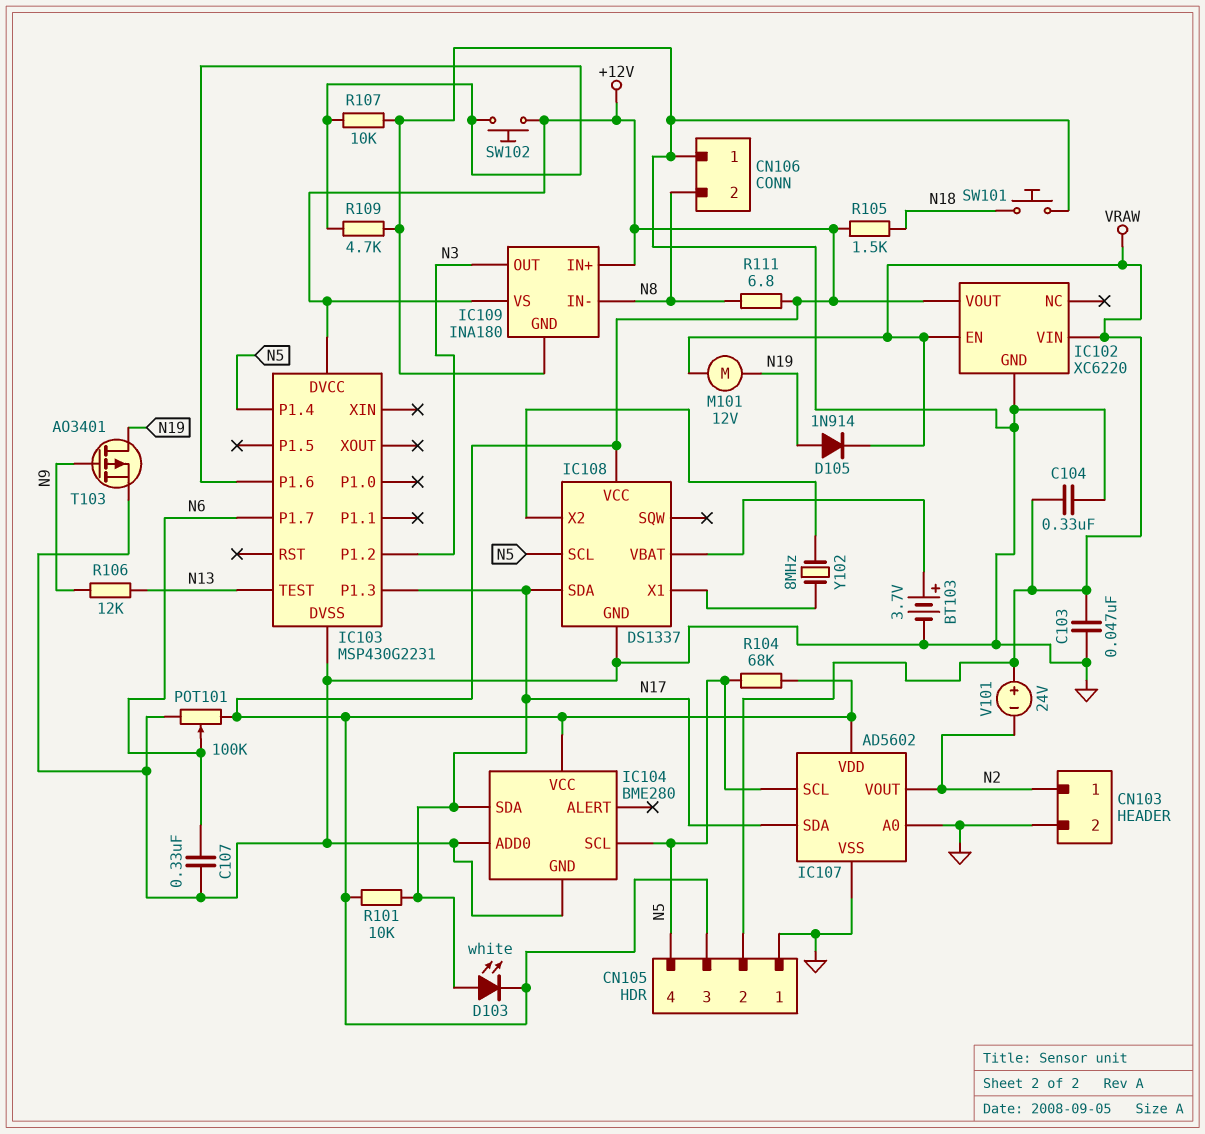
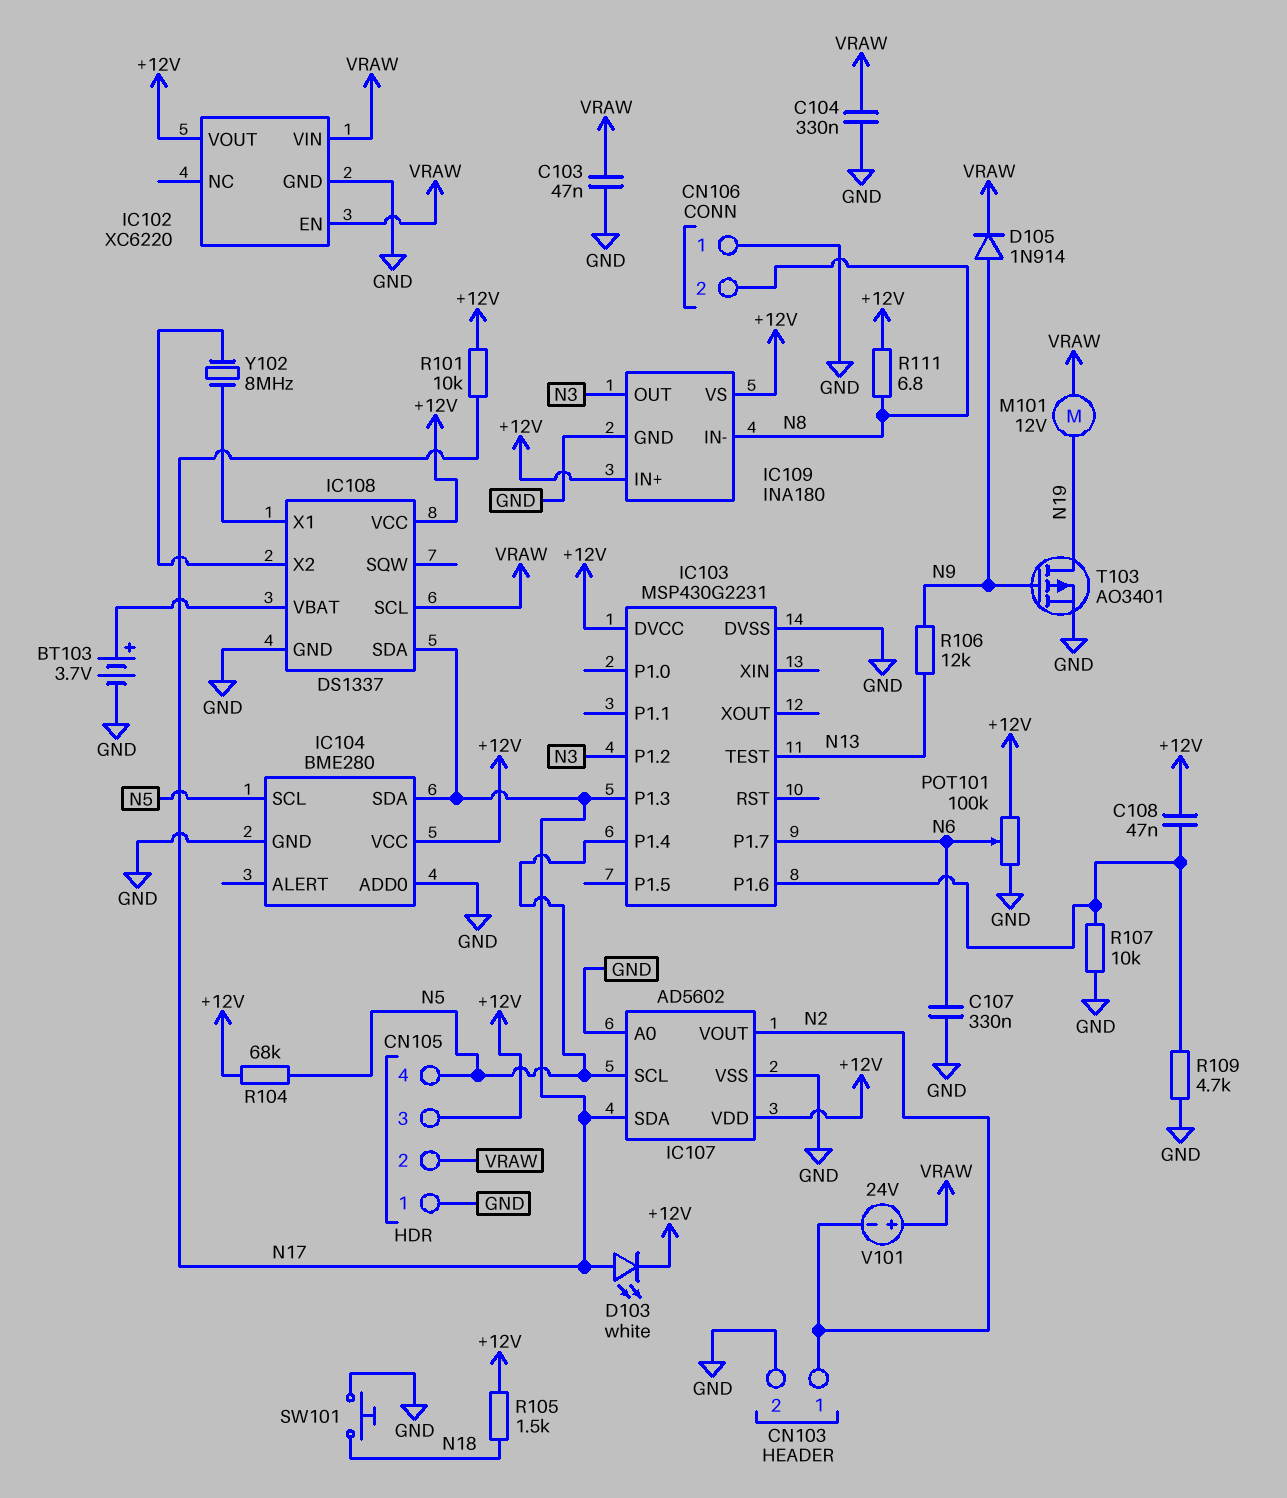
C108: none -> 47nF (+12V, IC103/P1.6)
D105: diode 1N914 (A N19, K VRAW) -> diode 1N914 (A N9, K VRAW)
IC108 pin SCL: N5 -> VRAW
SW102: button (+12V, IC103/P1.6) -> none

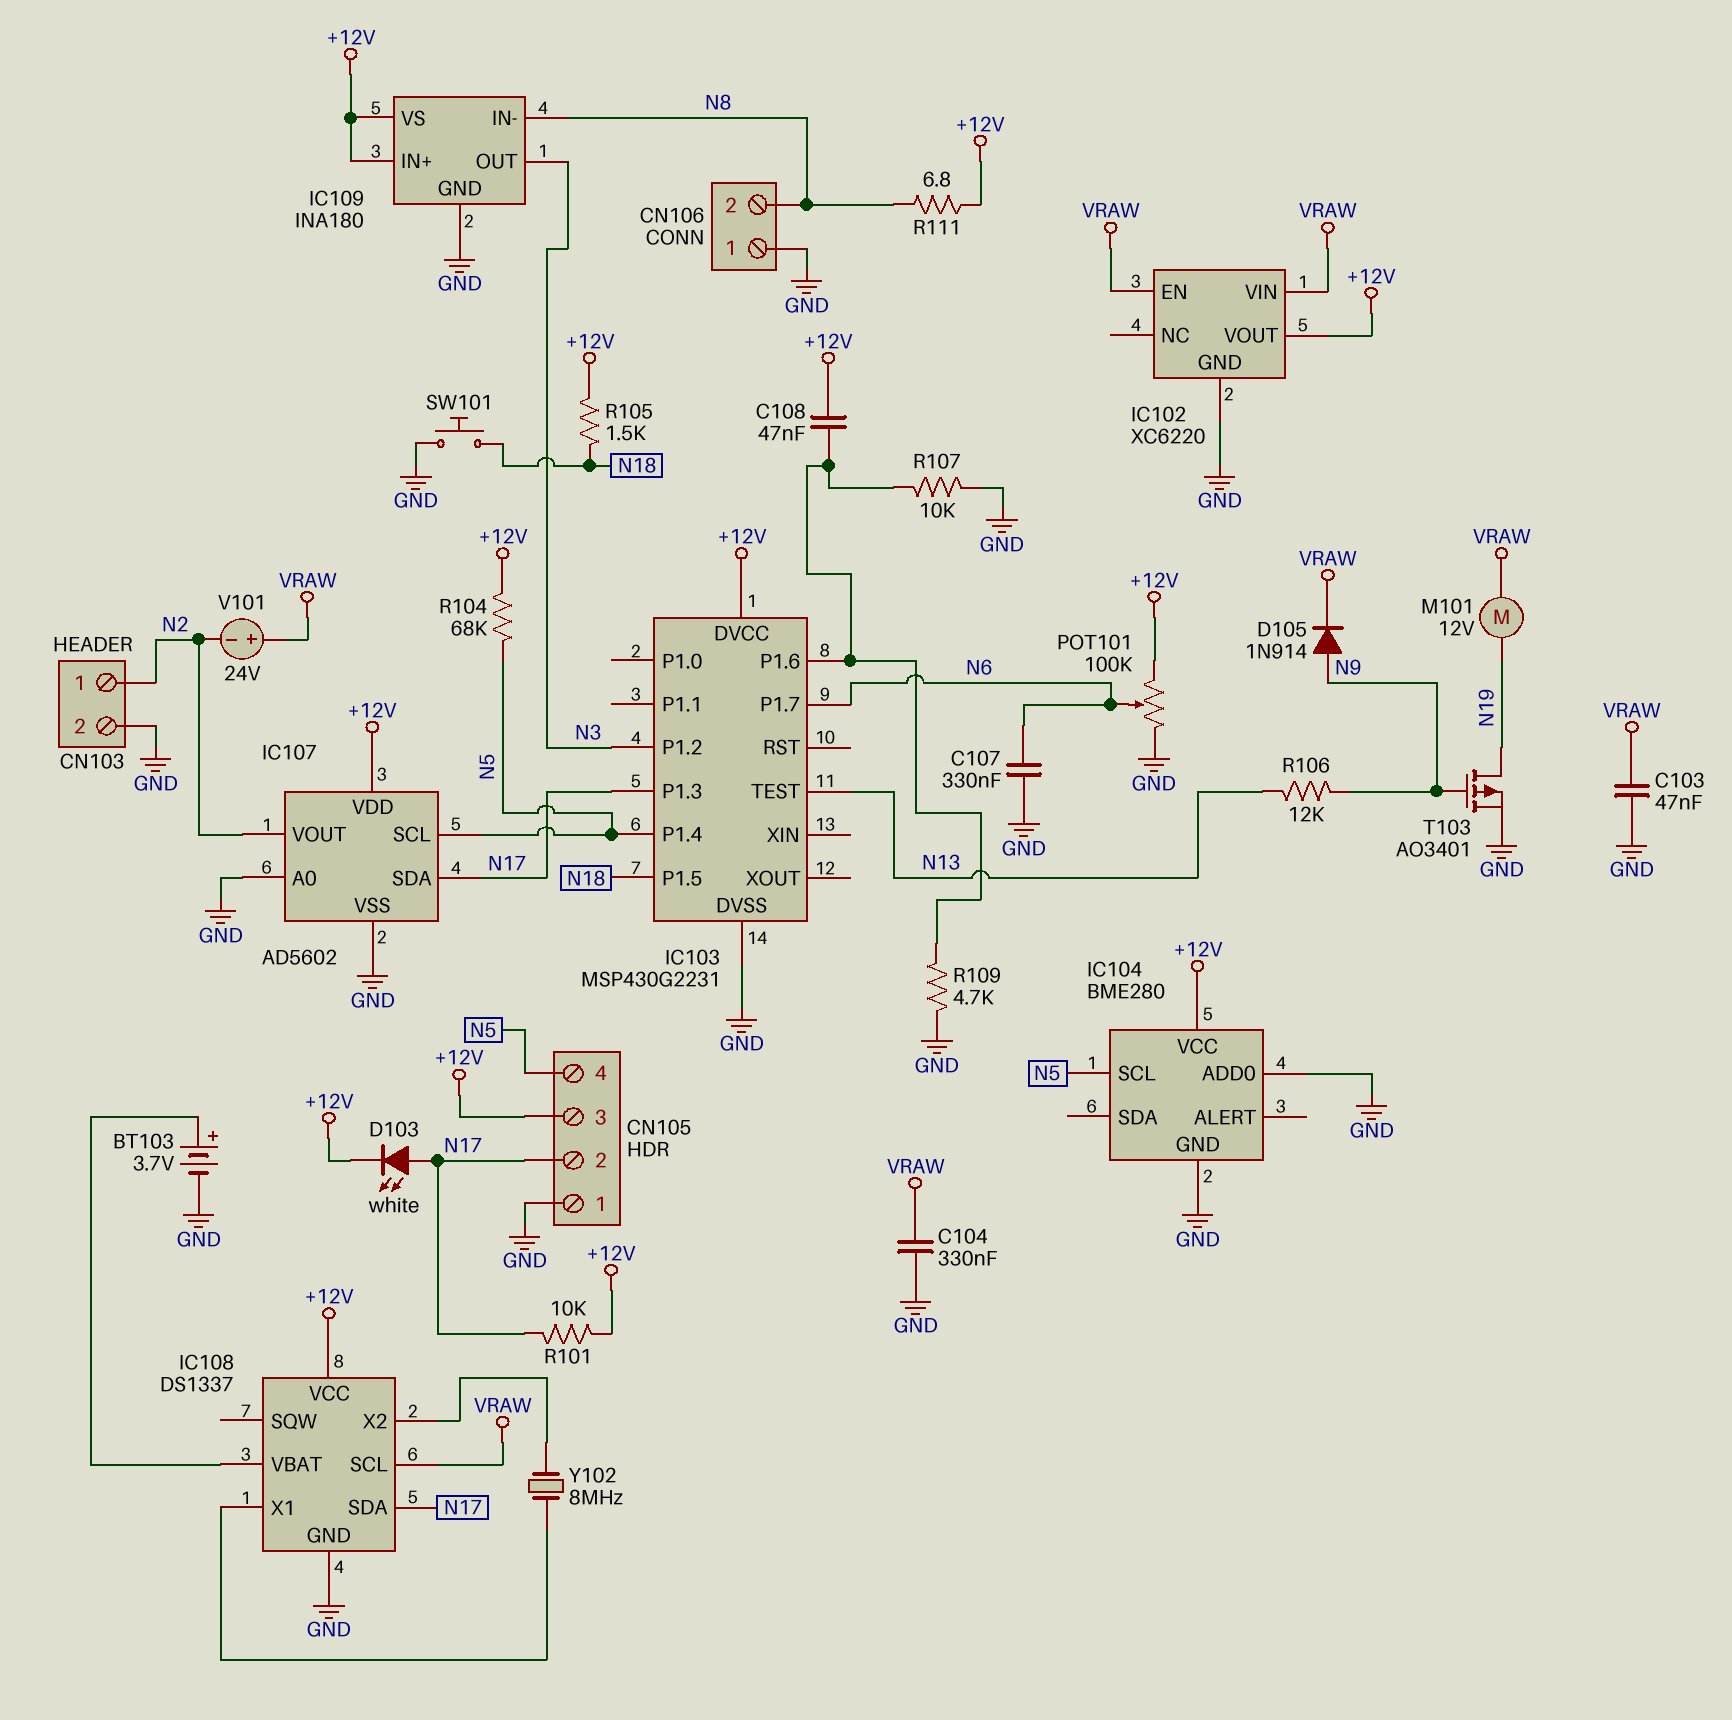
CN105 pin 2: VRAW -> N17
IC103 pin P1.5: none -> N18
IC104 pin SDA: N17 -> none

